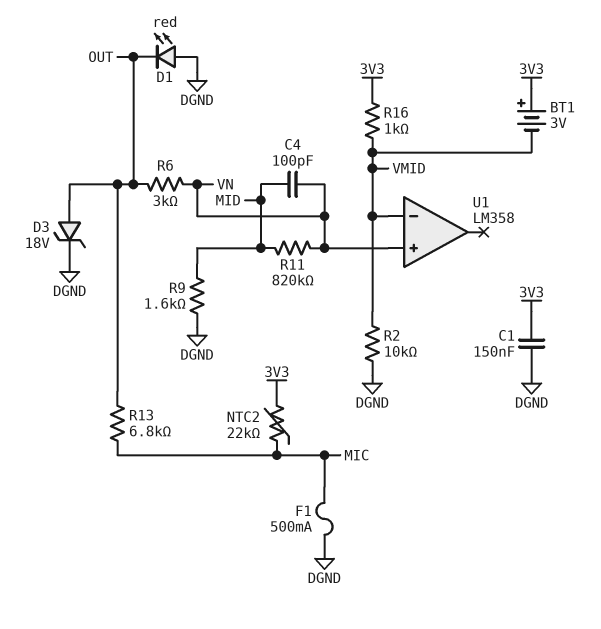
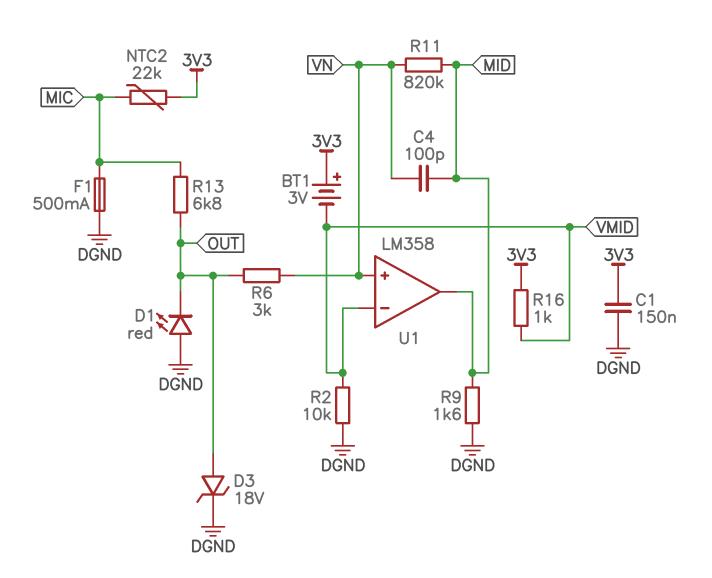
U1 pin out: none -> MID

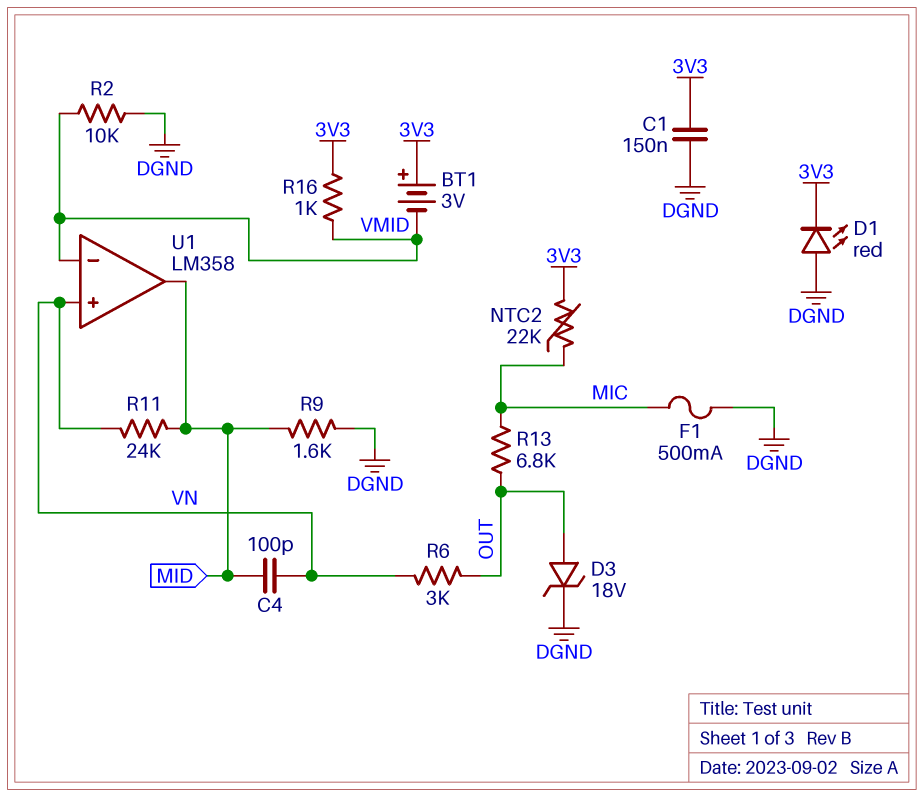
D1: LED red (A DGND, K OUT) -> LED red (A DGND, K 3V3)
R11: 820k (MID, VN) -> 24k (MID, VN)

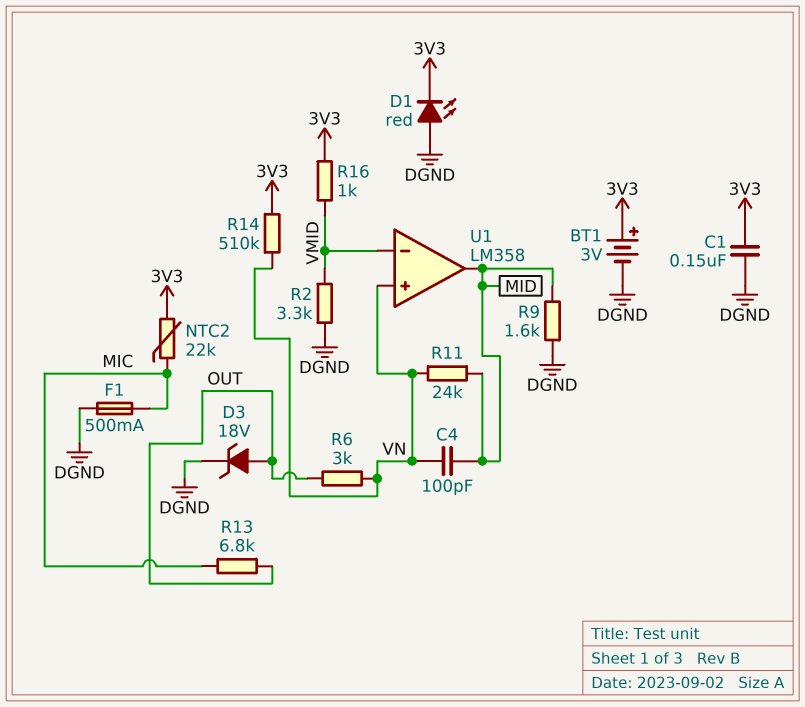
BT1: 3V (plus 3V3, minus VMID) -> 3V (plus 3V3, minus DGND)
R2: 10k (DGND, VMID) -> 3.3k (DGND, VMID)
R14: none -> 510k (3V3, VN)

